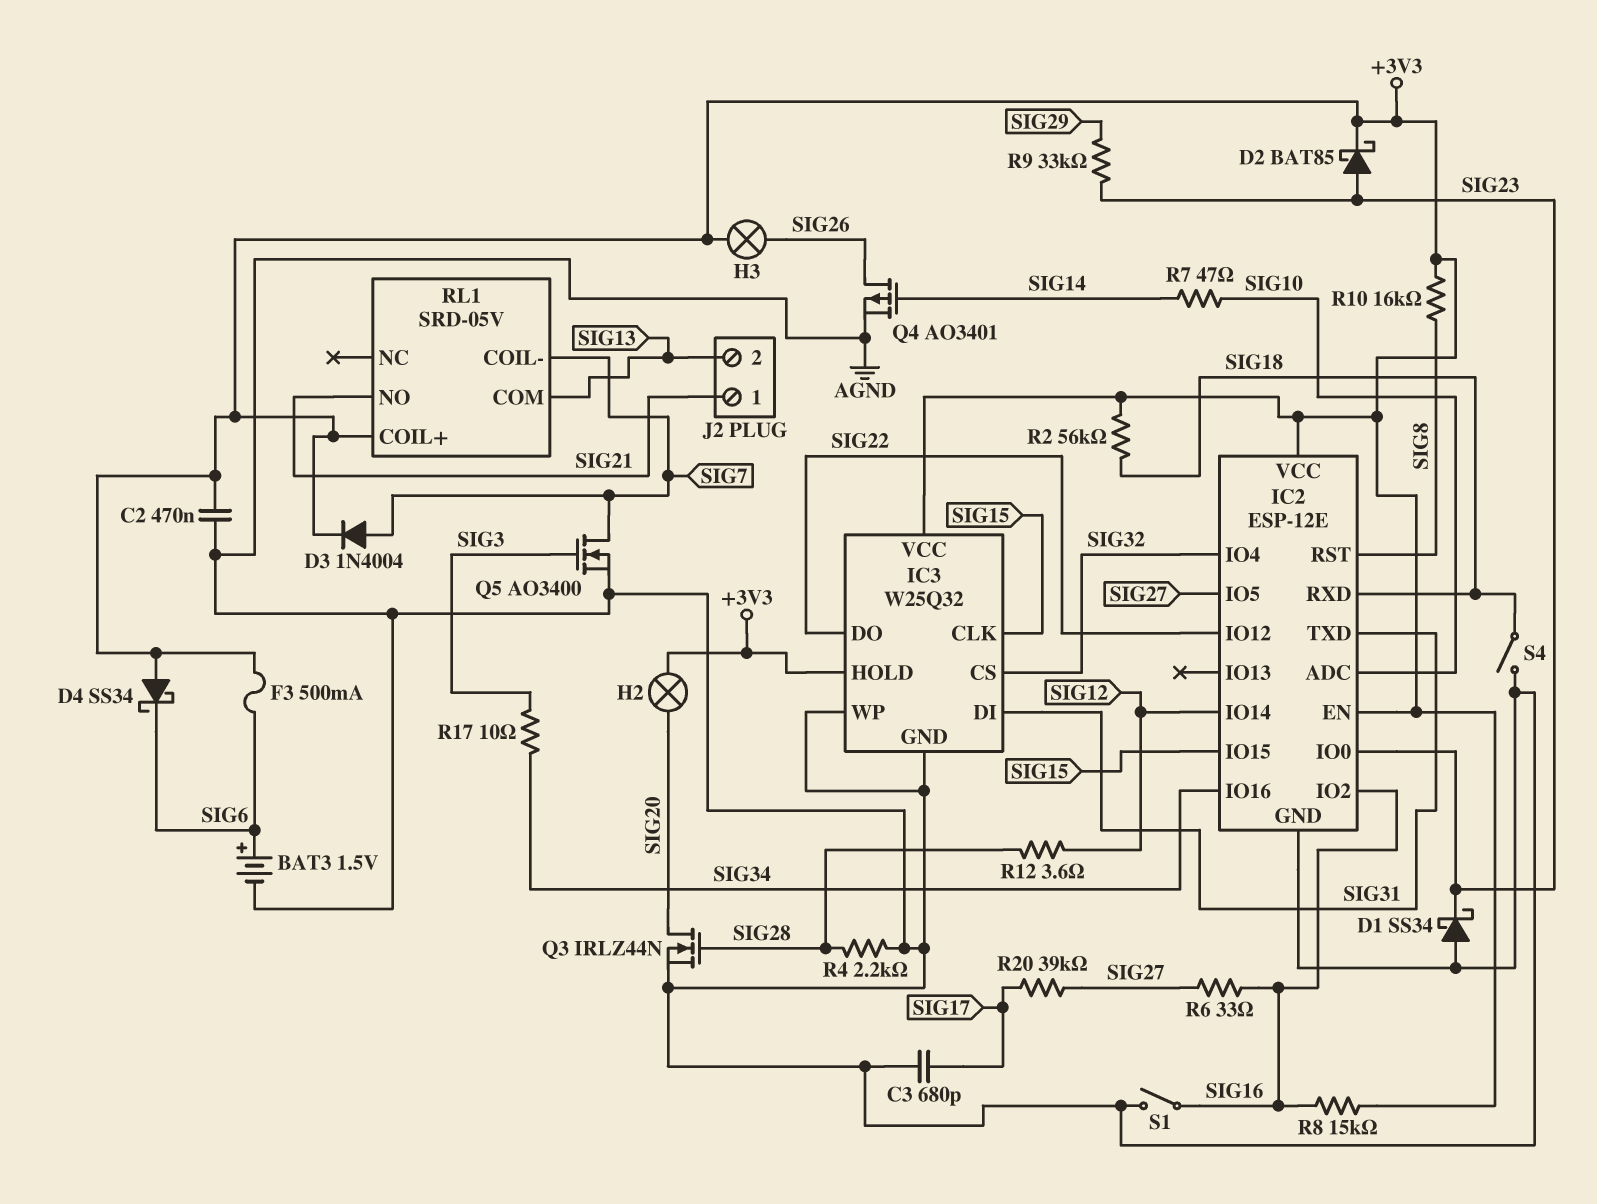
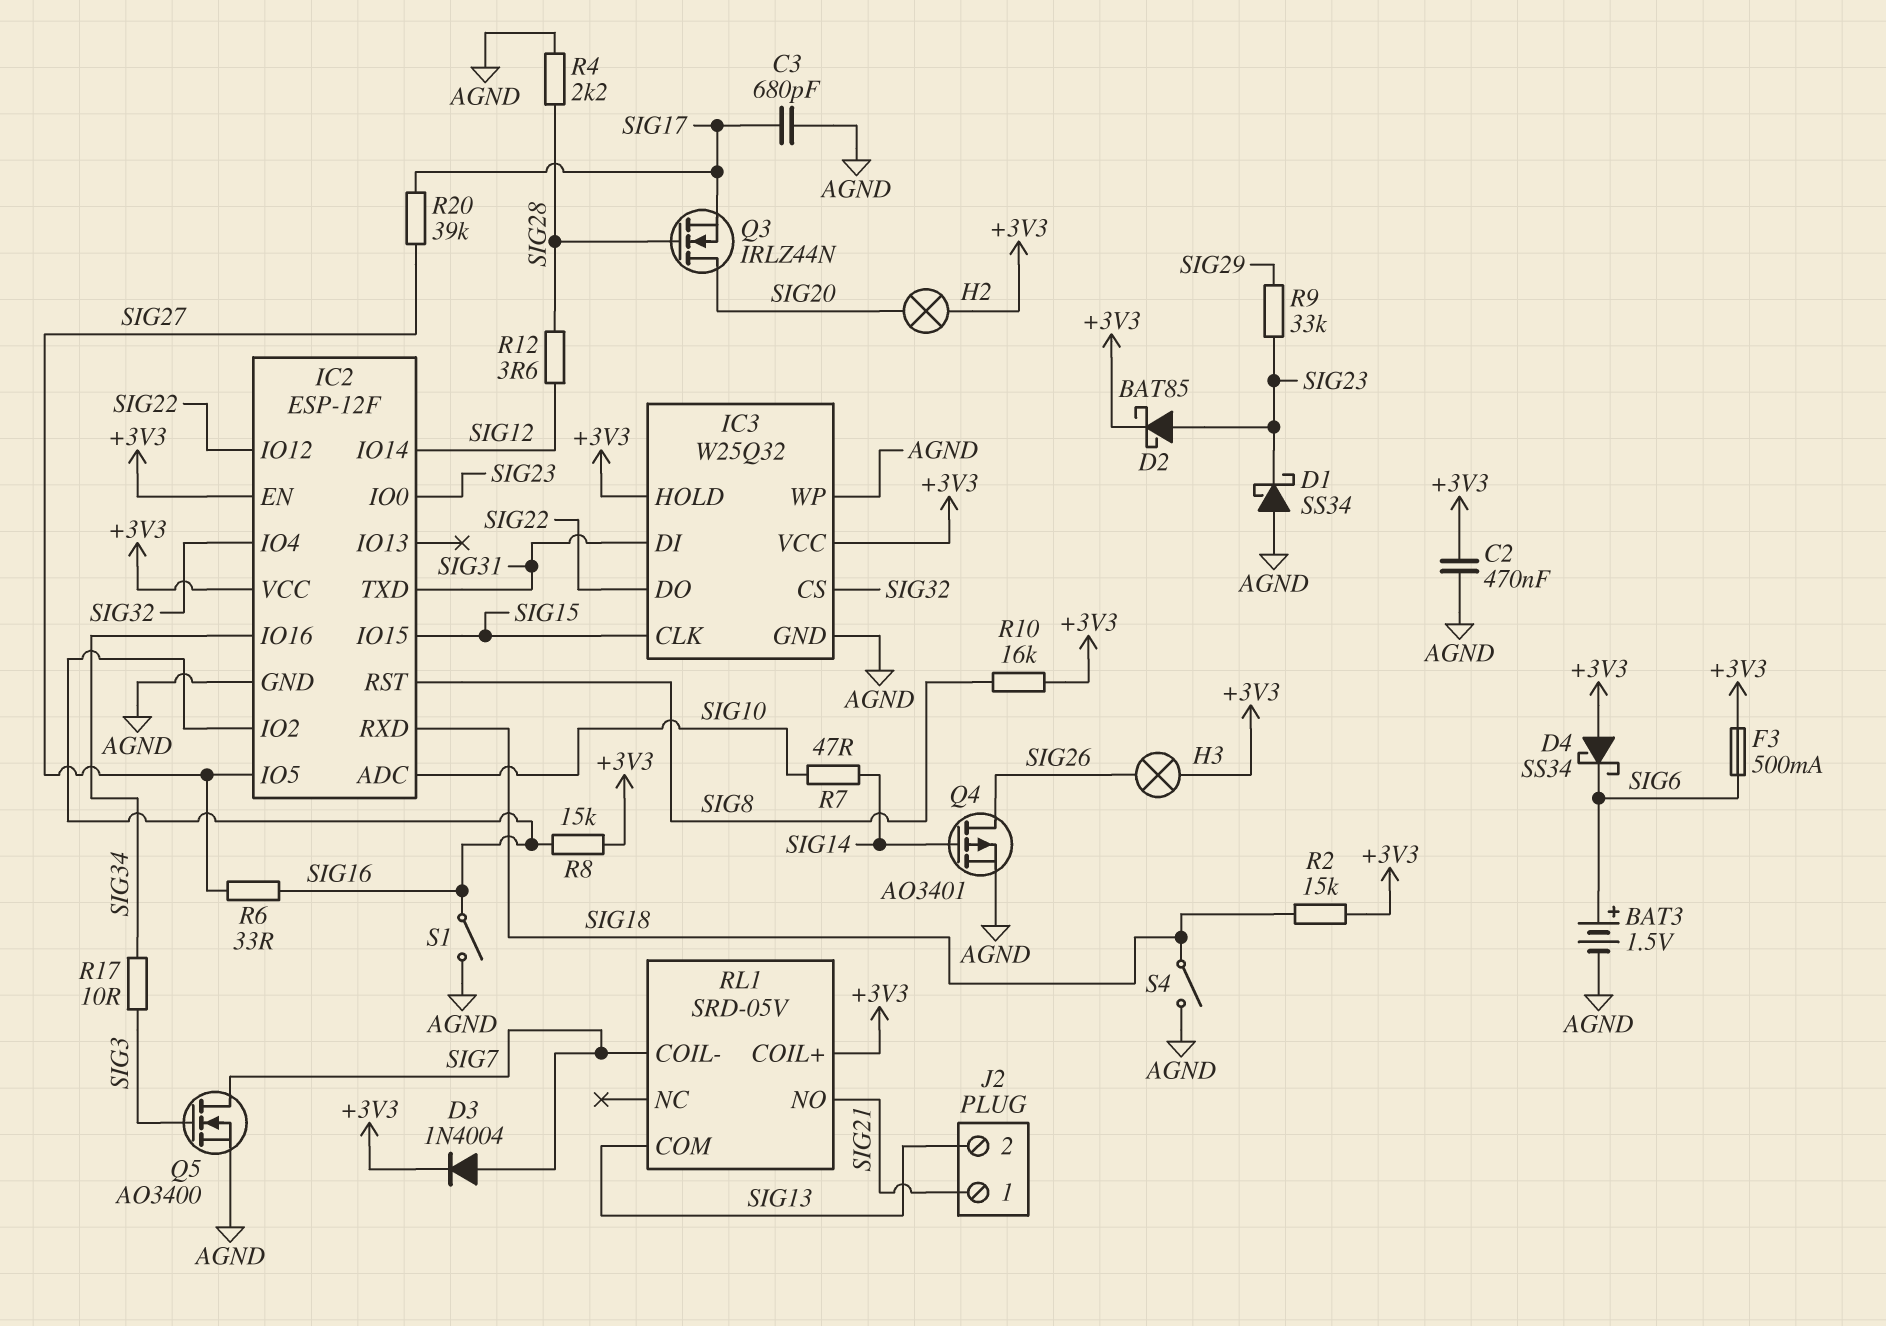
IC2: ESP-12E -> ESP-12F
Q3: NMOS IRLZ44N (G SIG28, D SIG20, S AGND) -> NMOS IRLZ44N (G SIG28, D SIG20, S SIG17)
R2: 56k (+3V3, SIG18) -> 15k (+3V3, SIG18)

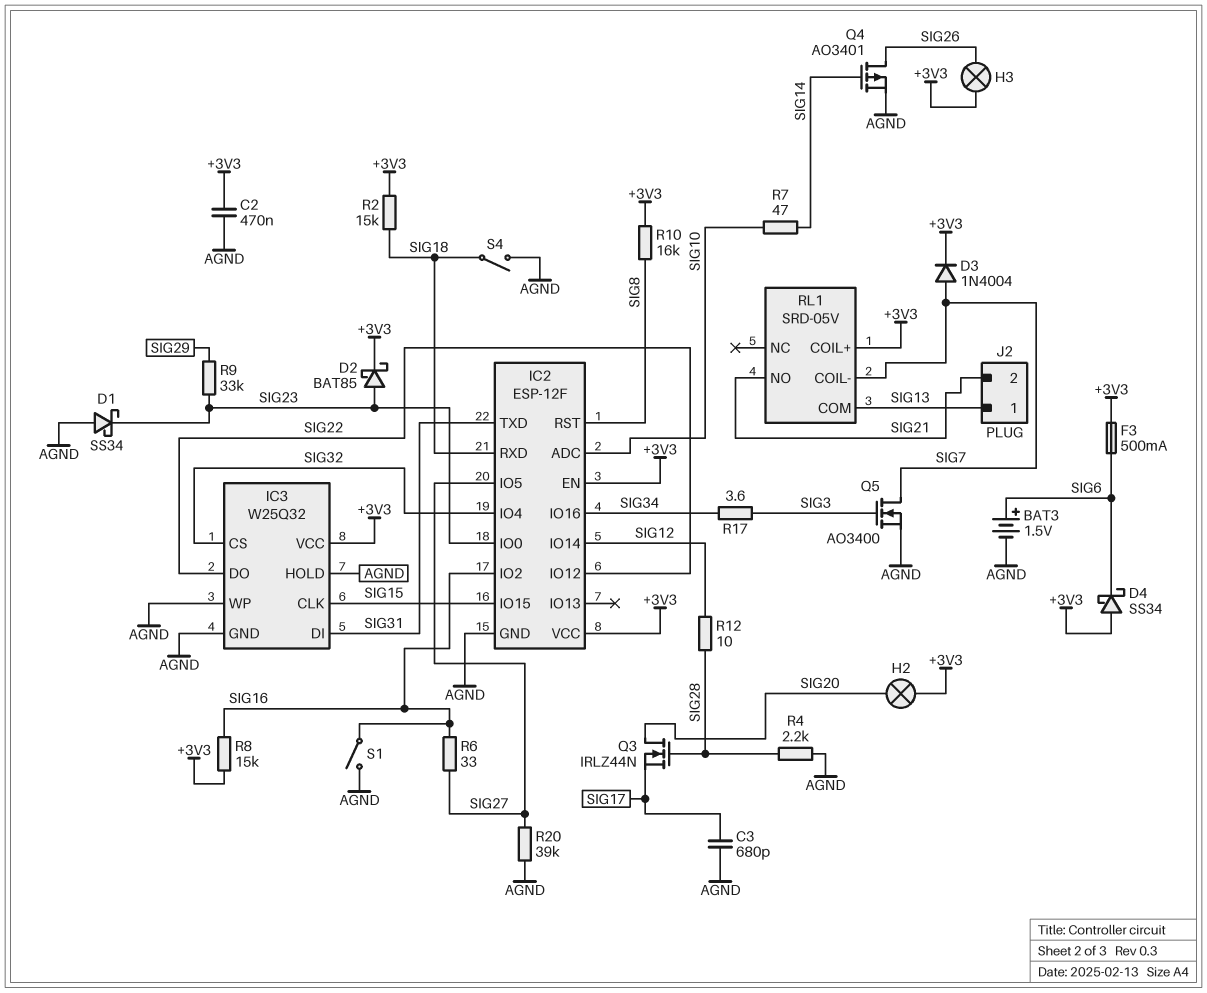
IC3 pin HOLD: +3V3 -> AGND
J2 pin 1: SIG21 -> SIG13
J2 pin 2: SIG13 -> SIG21
R12: 3.6 (SIG12, SIG28) -> 10 (SIG12, SIG28)
R17: 10 (SIG3, SIG34) -> 3.6 (SIG3, SIG34)
R20: 39k (SIG17, SIG27) -> 39k (AGND, SIG27)

